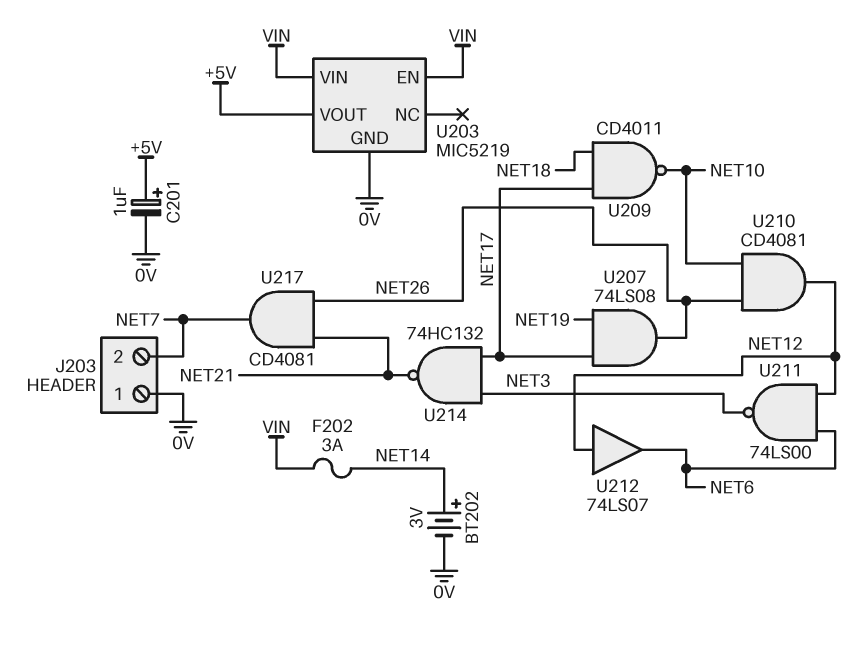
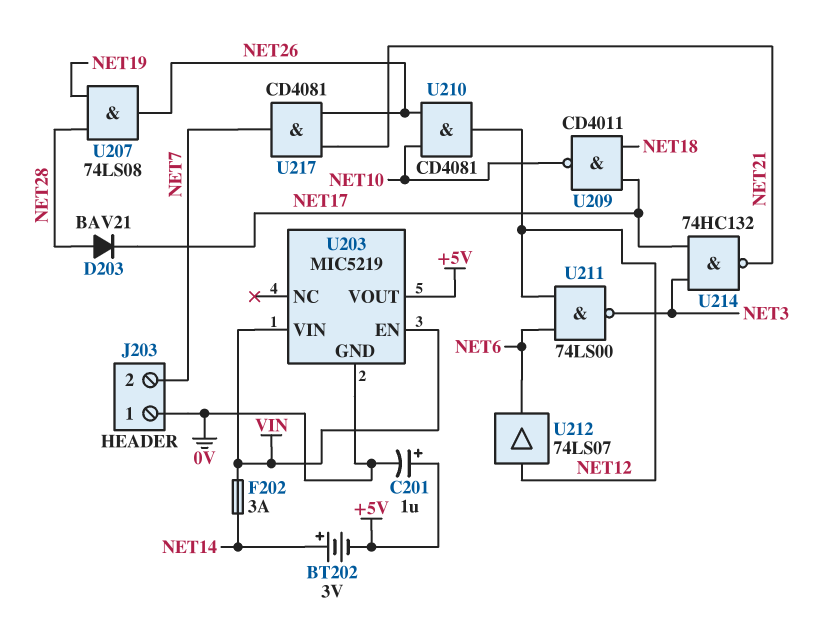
BT202: 3V (plus NET14, minus 0V) -> 3V (plus NET14, minus +5V)
D203: none -> diode BAV21 (A NET28, K NET17)
U207: AND 74LS08 (in NET17, in NET19, out NET26) -> AND 74LS08 (in NET19, in NET28, out NET26)

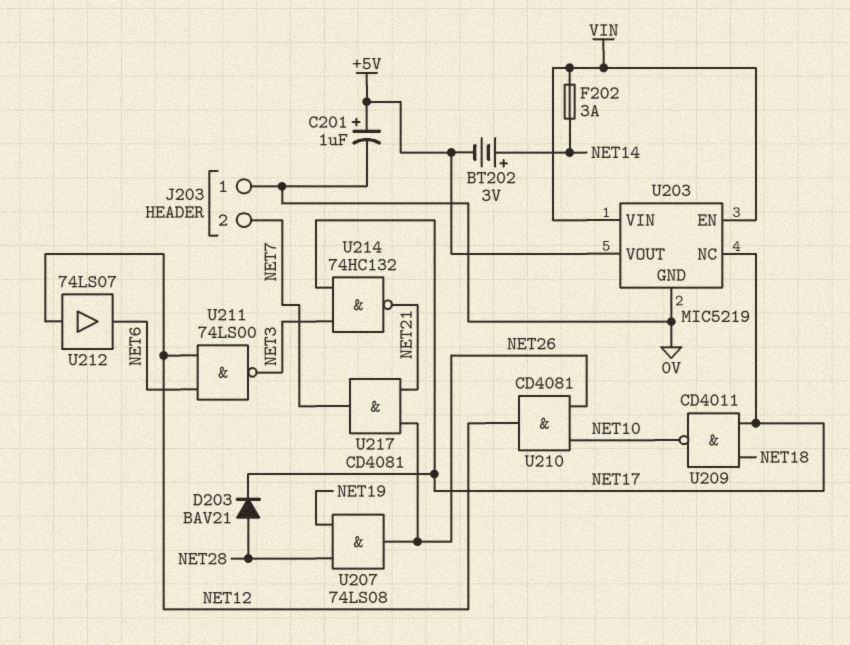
U203 pin NC: none -> NET17

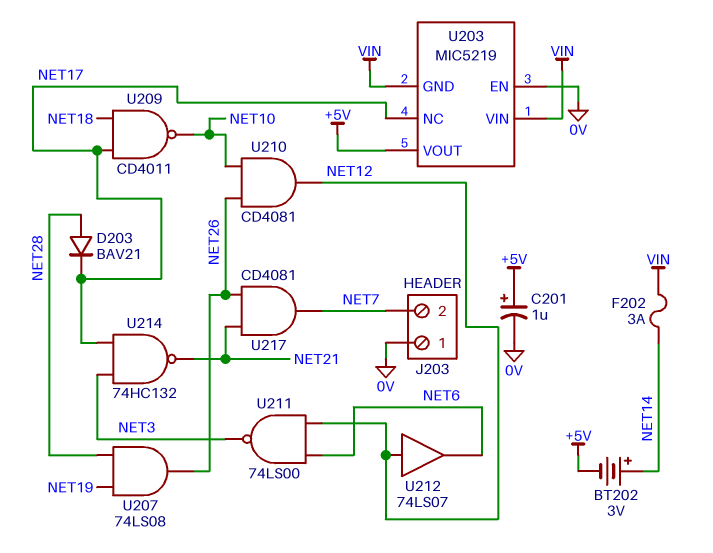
U203 pin EN: VIN -> 0V
U203 pin GND: 0V -> VIN

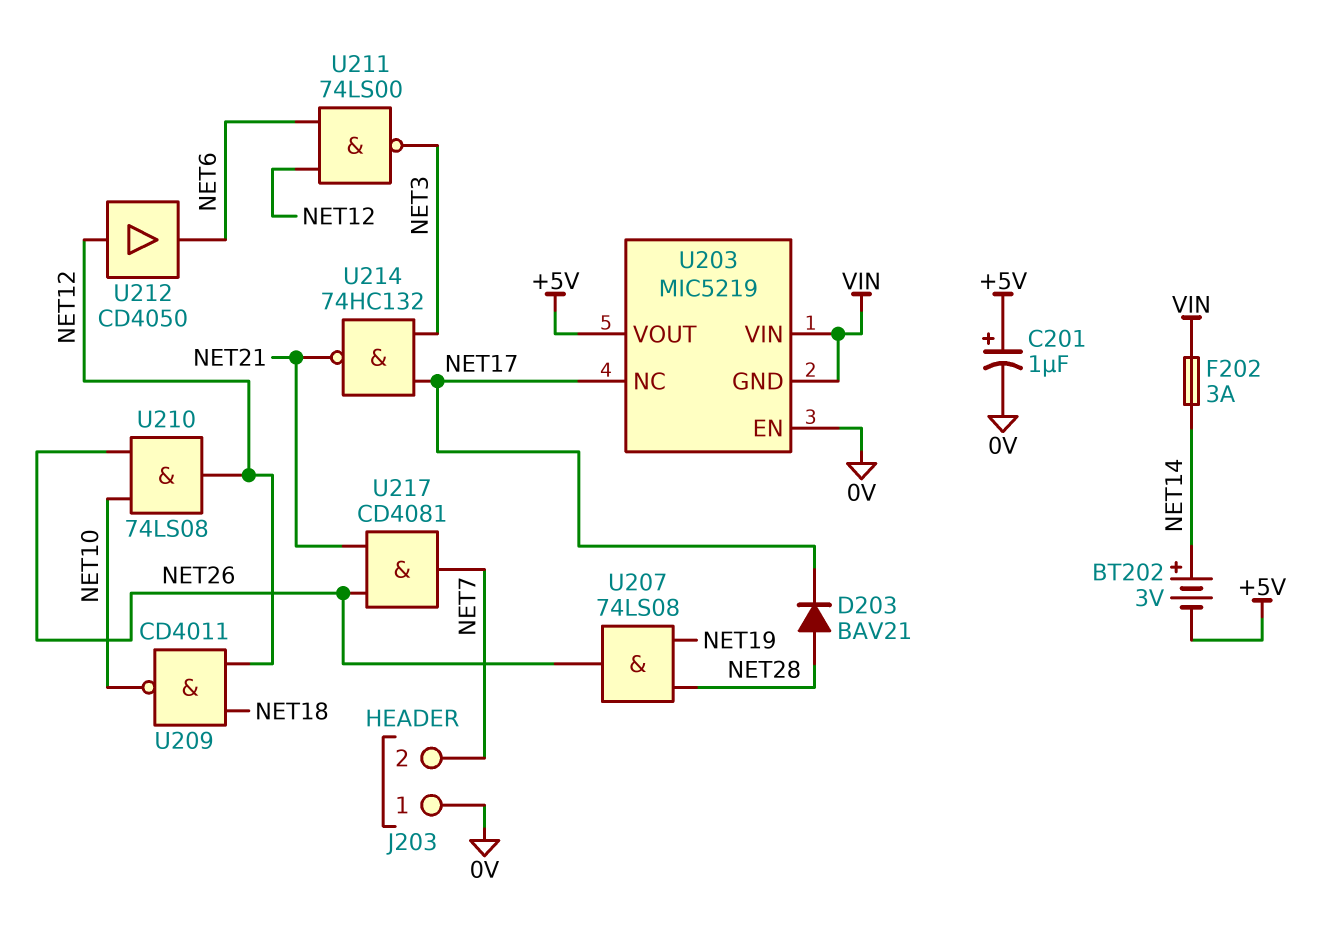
U209: NAND CD4011 (in NET17, in NET18, out NET10) -> NAND CD4011 (in NET12, in NET18, out NET10)
U210: AND CD4081 (in NET10, in NET26, out NET12) -> AND 74LS08 (in NET10, in NET26, out NET12)
U212: buffer 74LS07 (in NET12, out NET6) -> buffer CD4050 (in NET12, out NET6)

